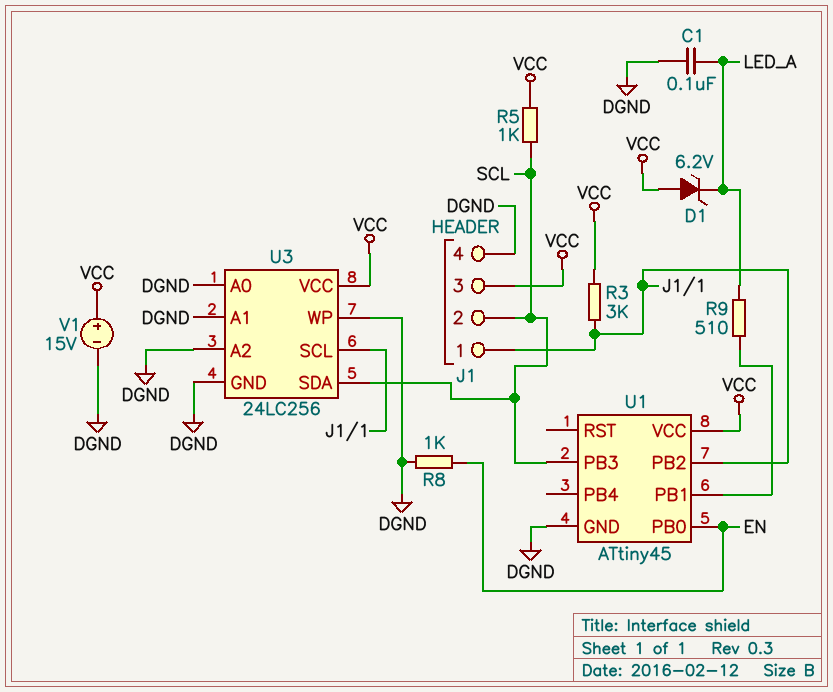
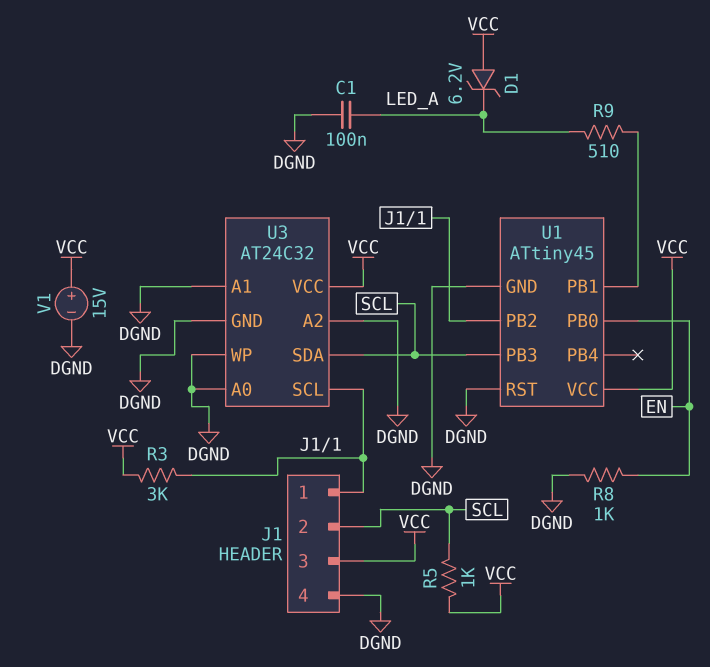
U1 pin RST: none -> DGND
U3: 24LC256 -> AT24C32

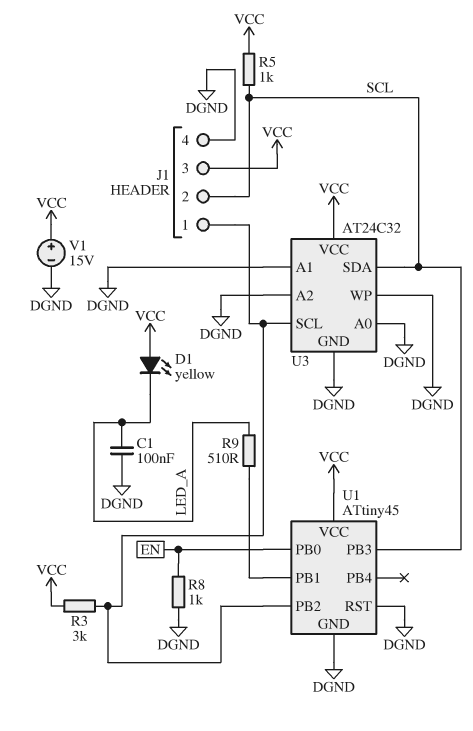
D1: zener 6.2V (A VCC, K LED_A) -> LED yellow (A VCC, K LED_A)

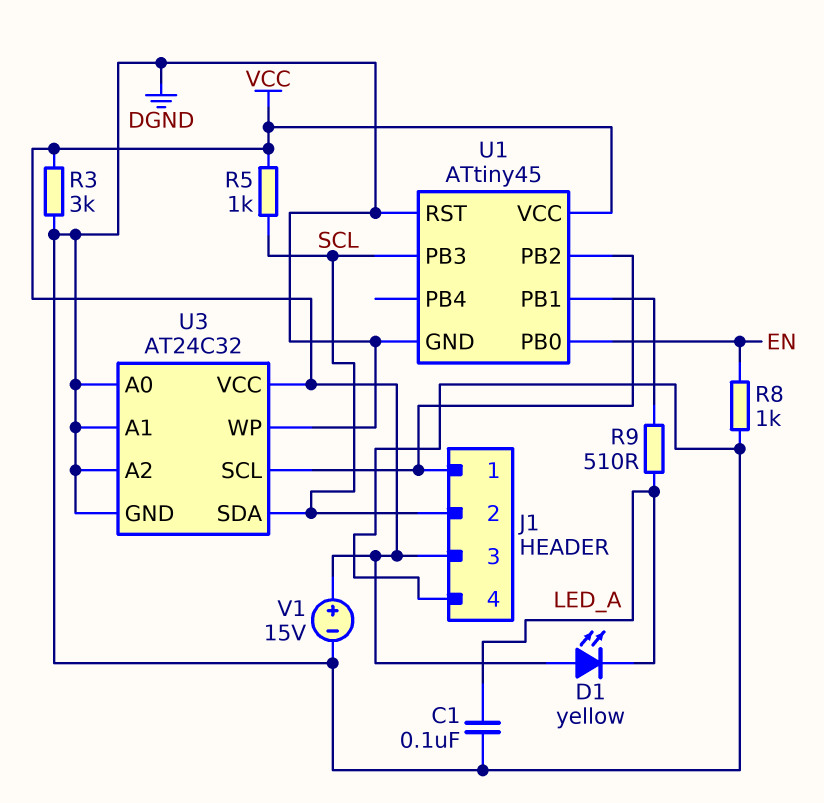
R3: 3k (J1/1, VCC) -> 3k (DGND, VCC)

